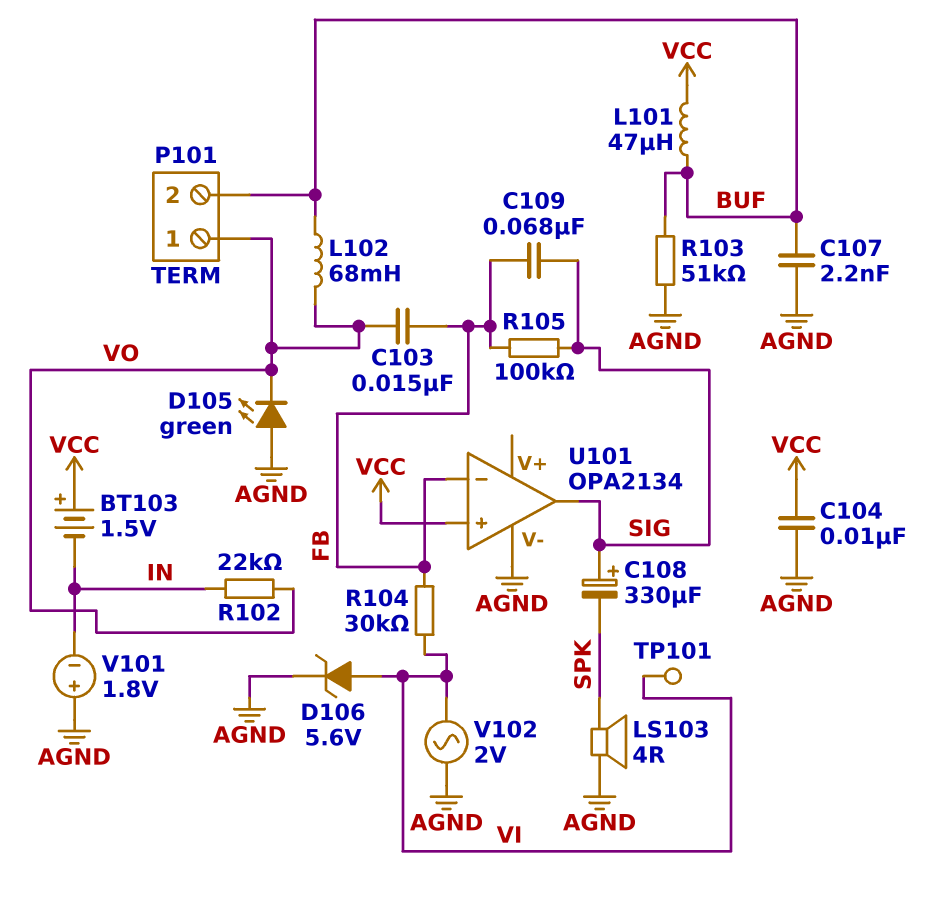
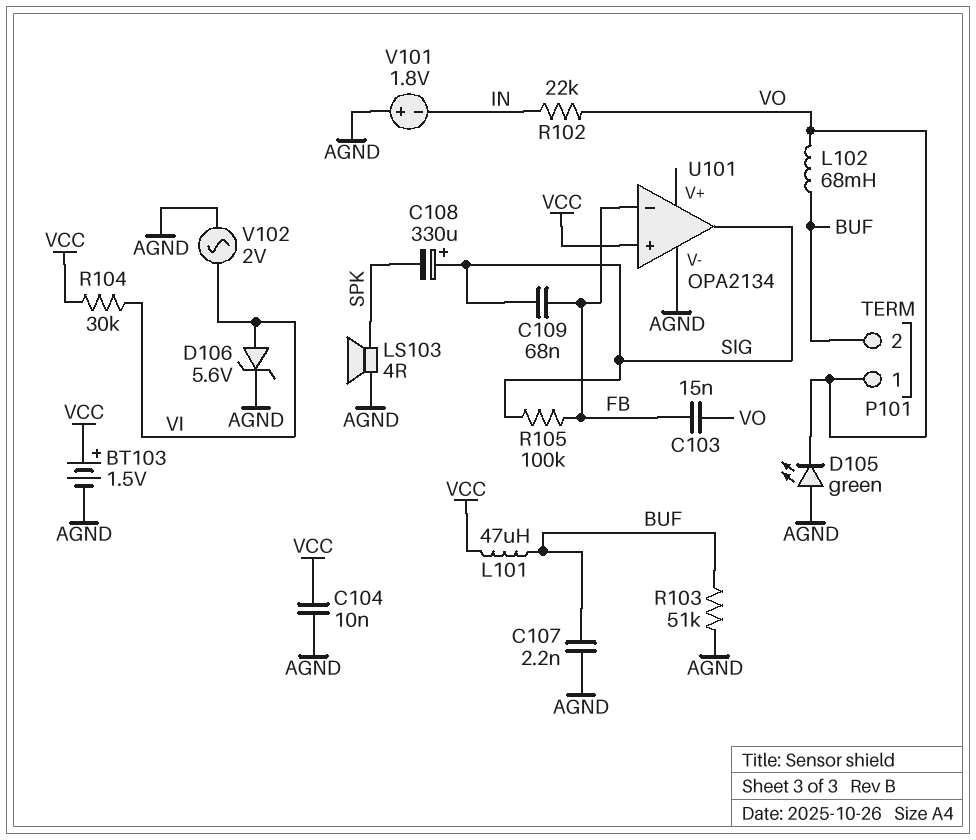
BT103: 1.5V (plus VCC, minus IN) -> 1.5V (plus VCC, minus AGND)
R104: 30k (FB, VI) -> 30k (VCC, VI)
TP101: test point (VI) -> none

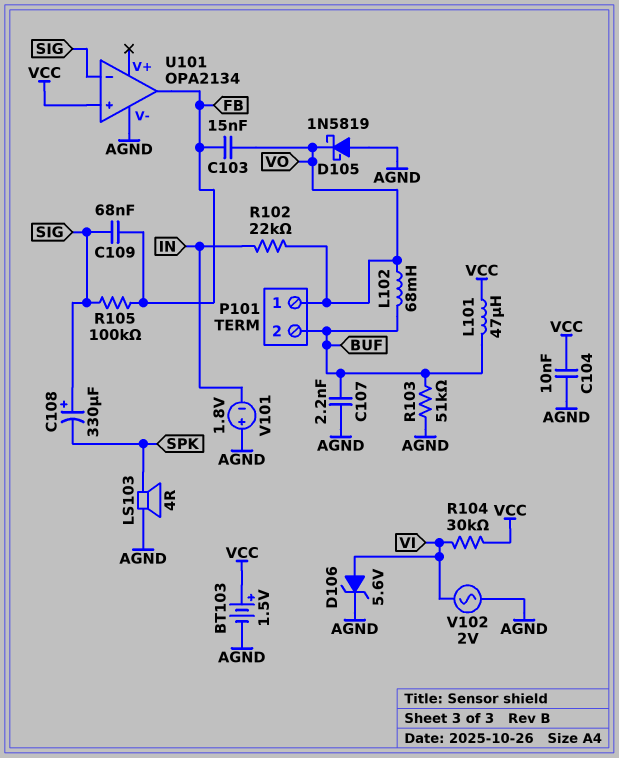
D105: LED green (A AGND, K VO) -> schottky 1N5819 (A AGND, K VO)
U101 pin in-: FB -> SIG
U101 pin out: SIG -> FB

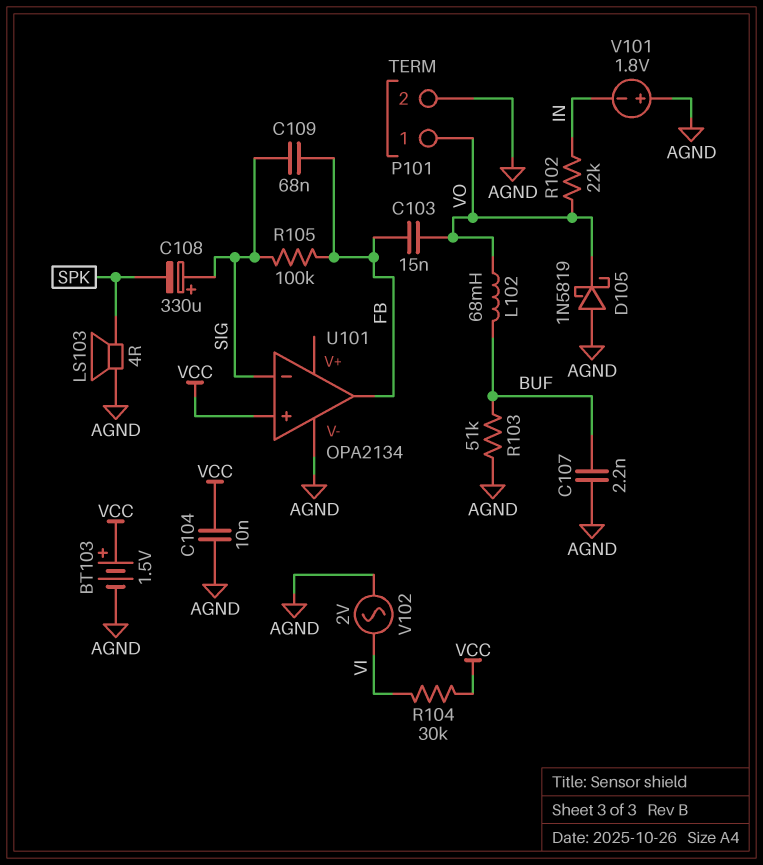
D106: zener 5.6V (A VI, K AGND) -> none
L101: 47uH (BUF, VCC) -> none
P101 pin 2: BUF -> AGND

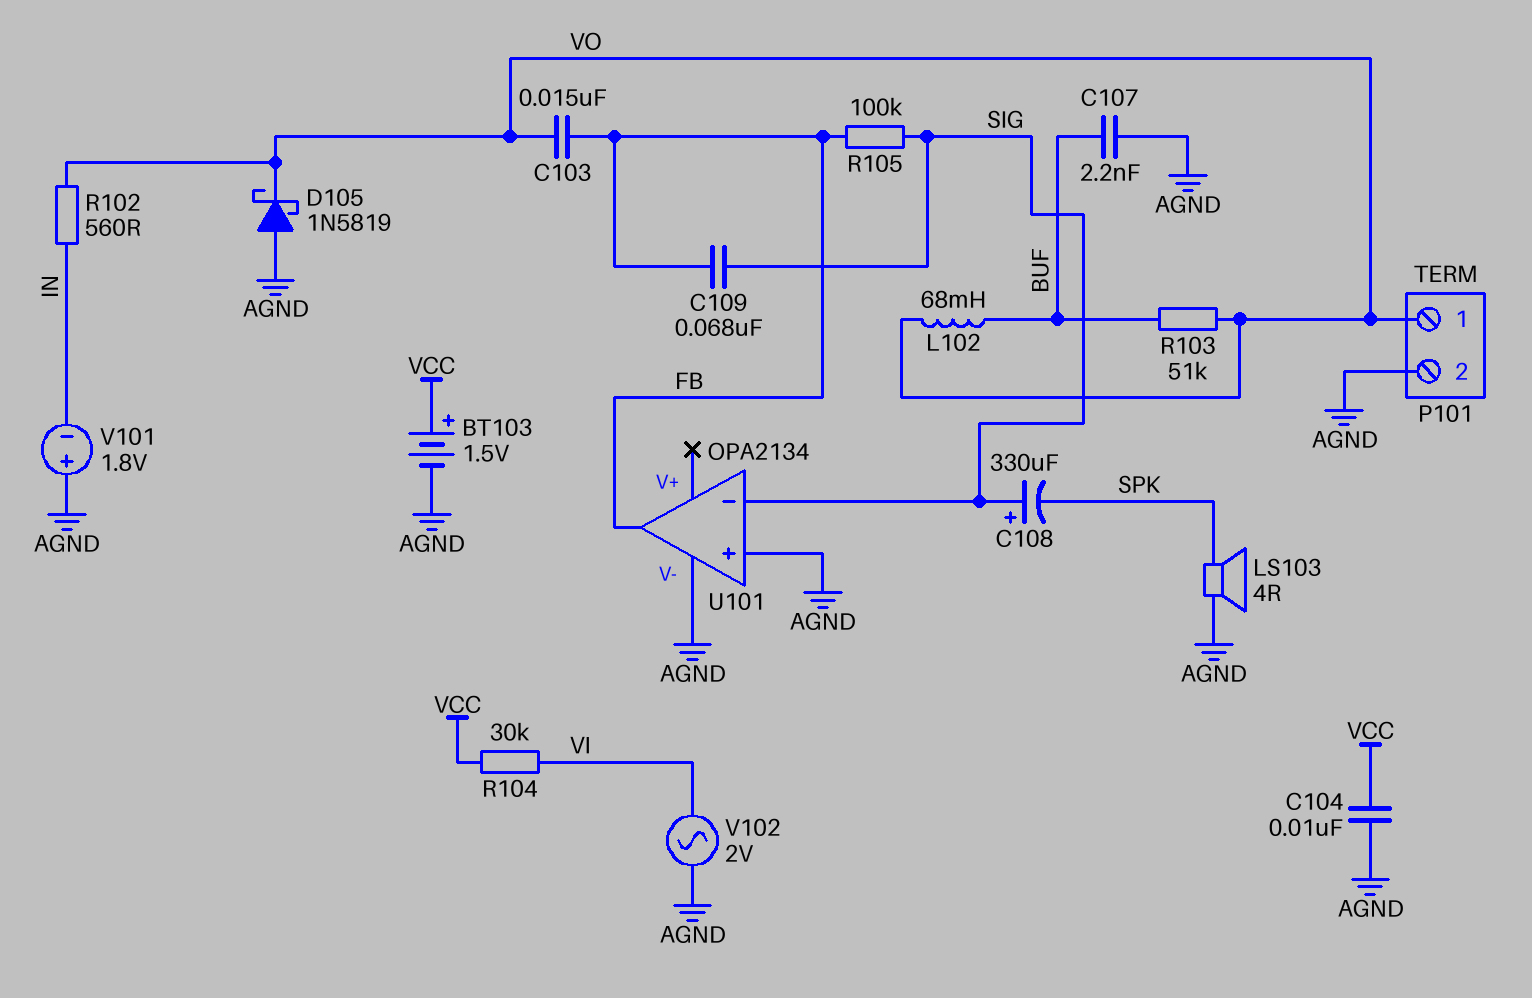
R102: 22k (IN, VO) -> 560 (IN, VO)
R103: 51k (AGND, BUF) -> 51k (BUF, VO)
U101 pin in+: VCC -> AGND

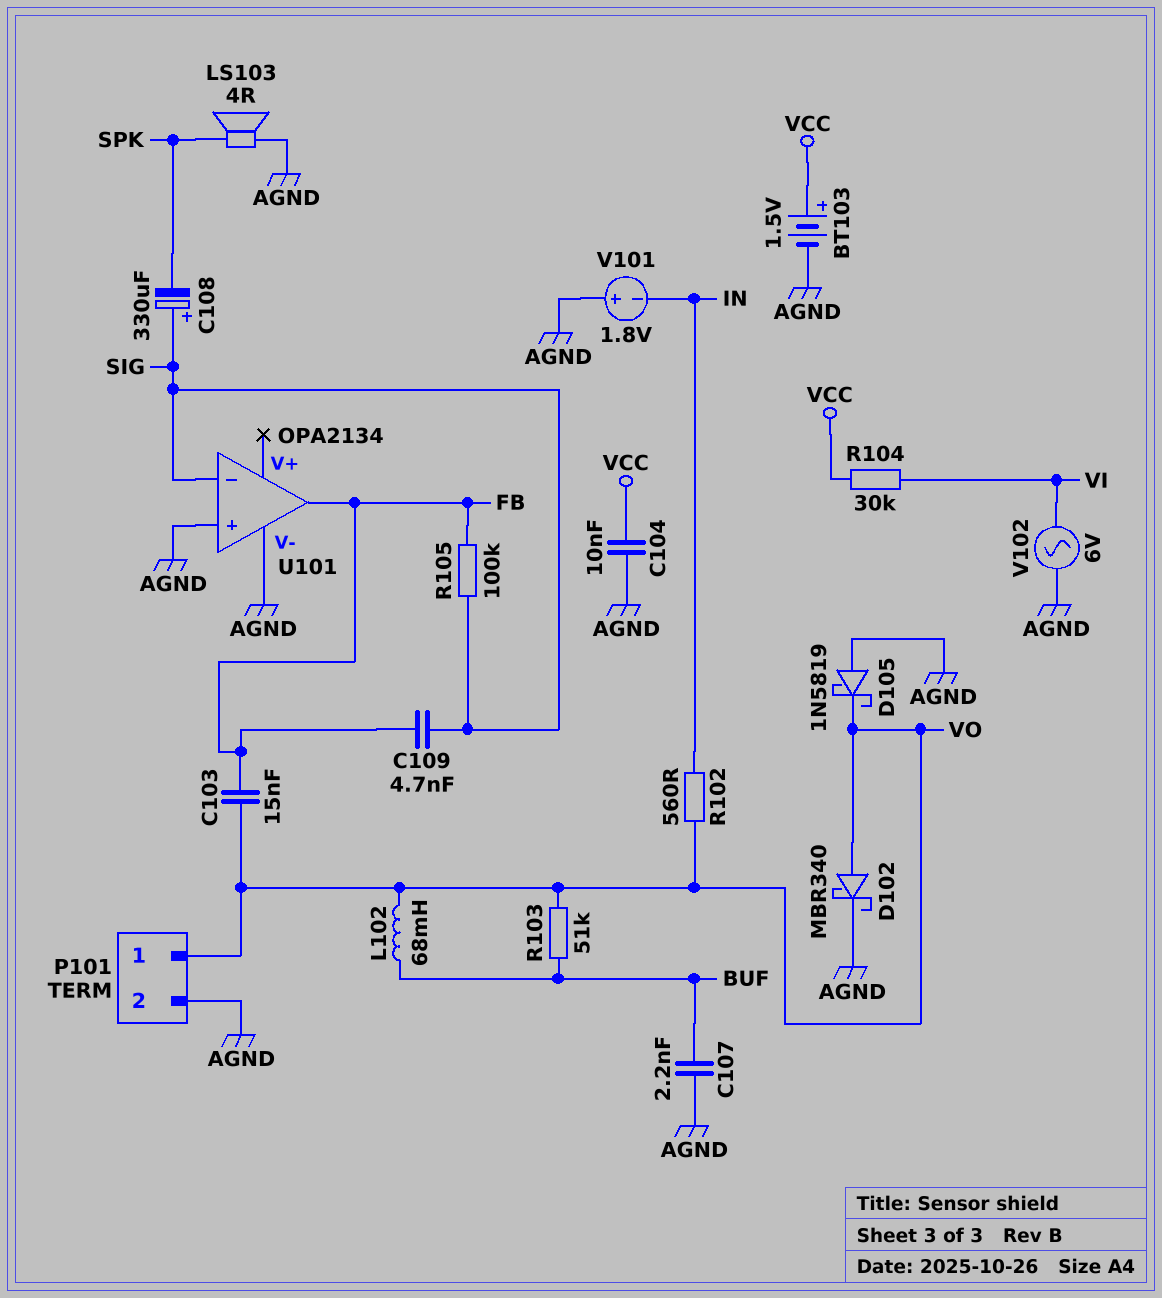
C109: 68nF (FB, SIG) -> 4.7nF (FB, SIG)
D102: none -> schottky MBR340 (A VO, K AGND)
V102: AC 2V (AGND, VI) -> AC 6V (AGND, VI)

